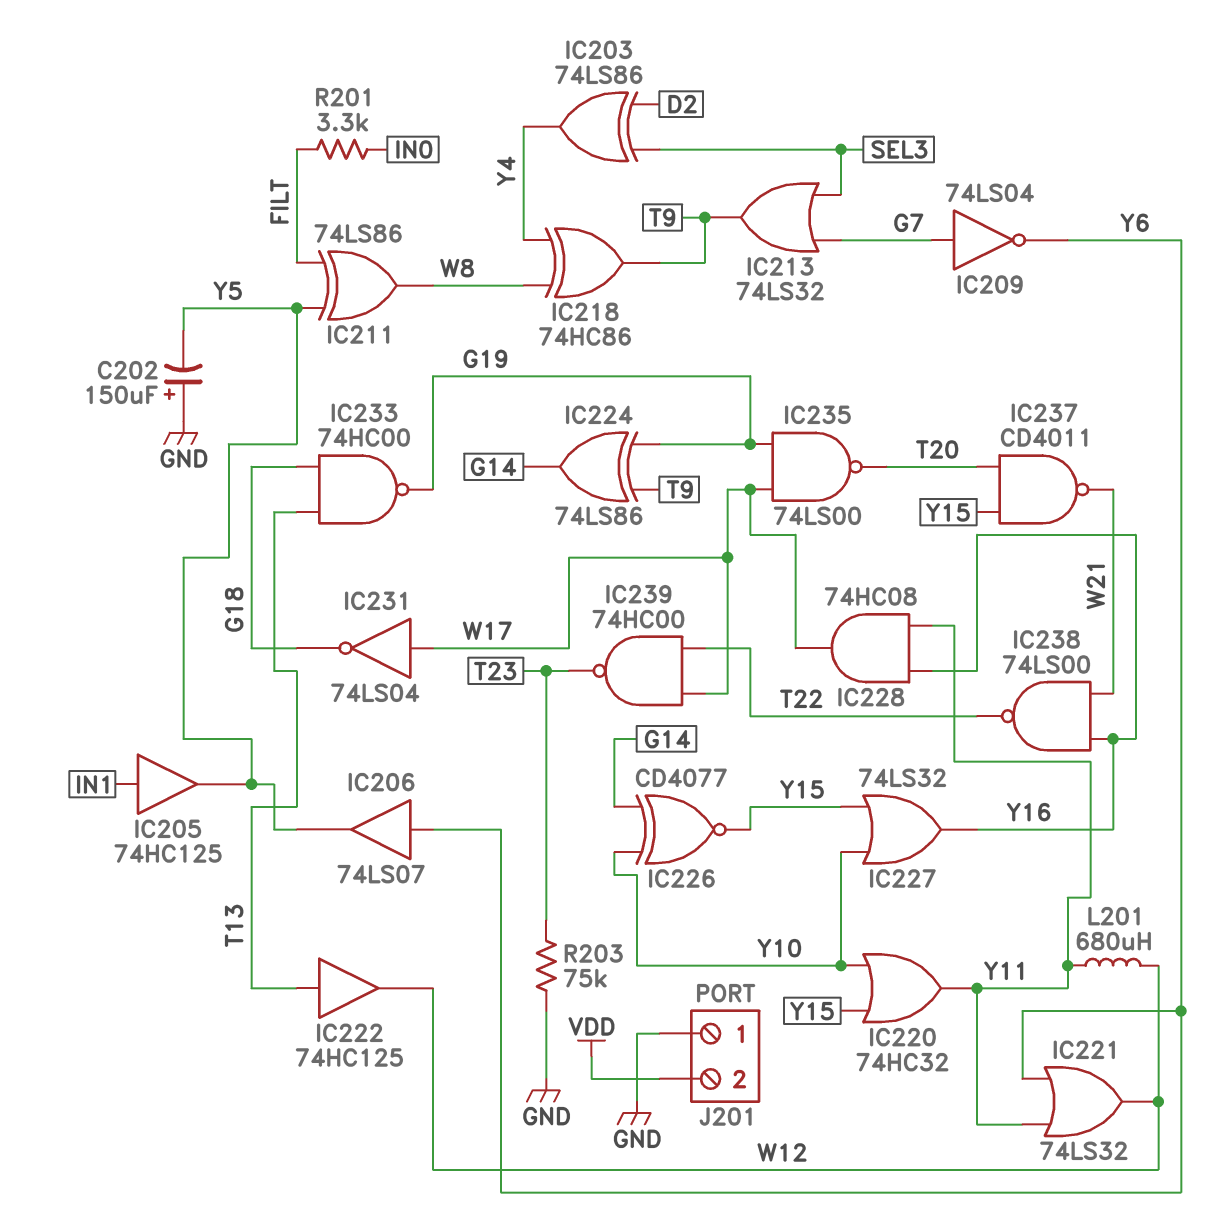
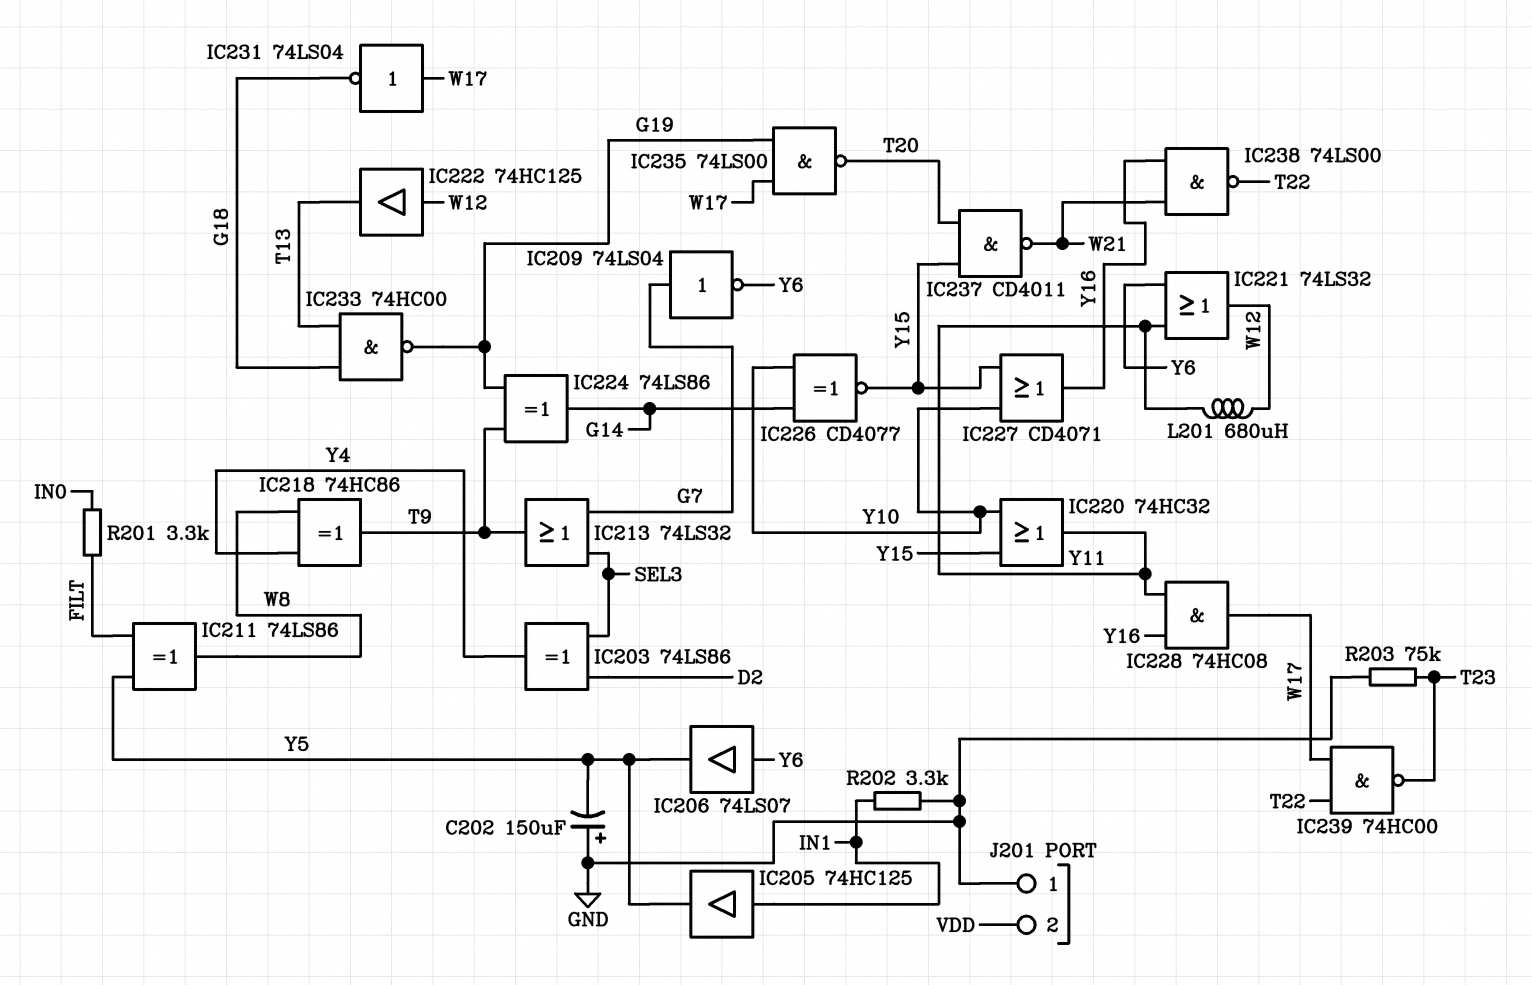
IC222: buffer 74HC125 (in T13, out W12) -> buffer 74HC125 (in W12, out T13)
IC227: OR 74LS32 (in Y10, in Y15, out Y16) -> OR CD4071 (in Y10, in Y15, out Y16)
R202: none -> 3.3k (GND, IN1)

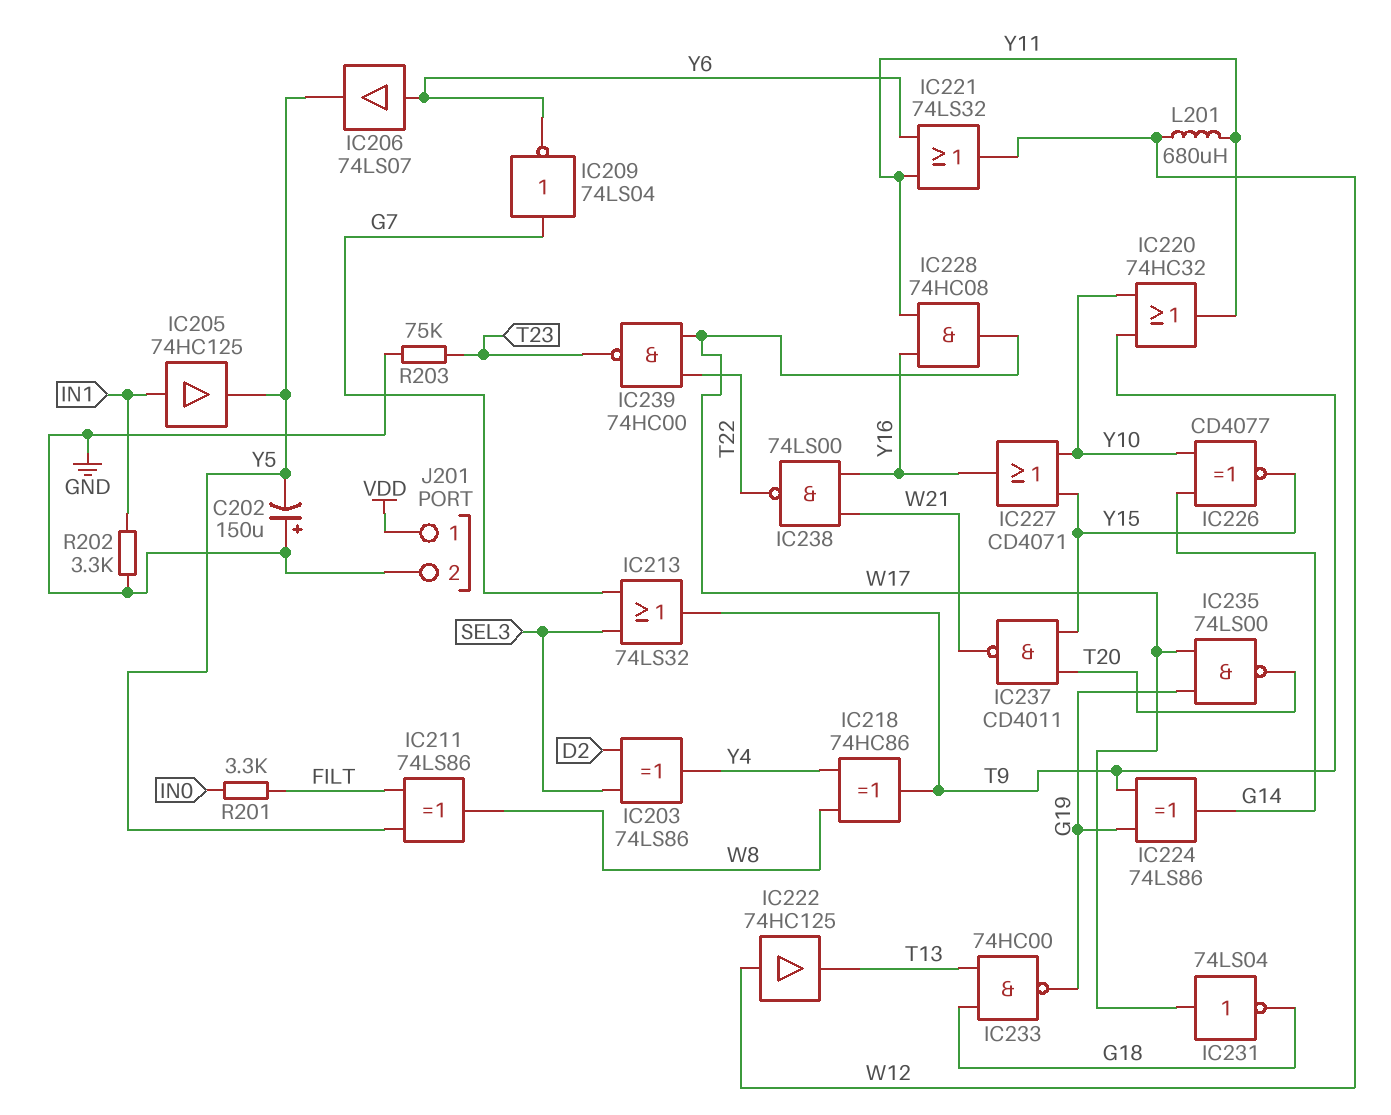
IC220: OR 74HC32 (in Y10, in Y15, out Y11) -> OR 74HC32 (in T9, in Y10, out Y11)
J201 pin 1: GND -> VDD
J201 pin 2: VDD -> GND

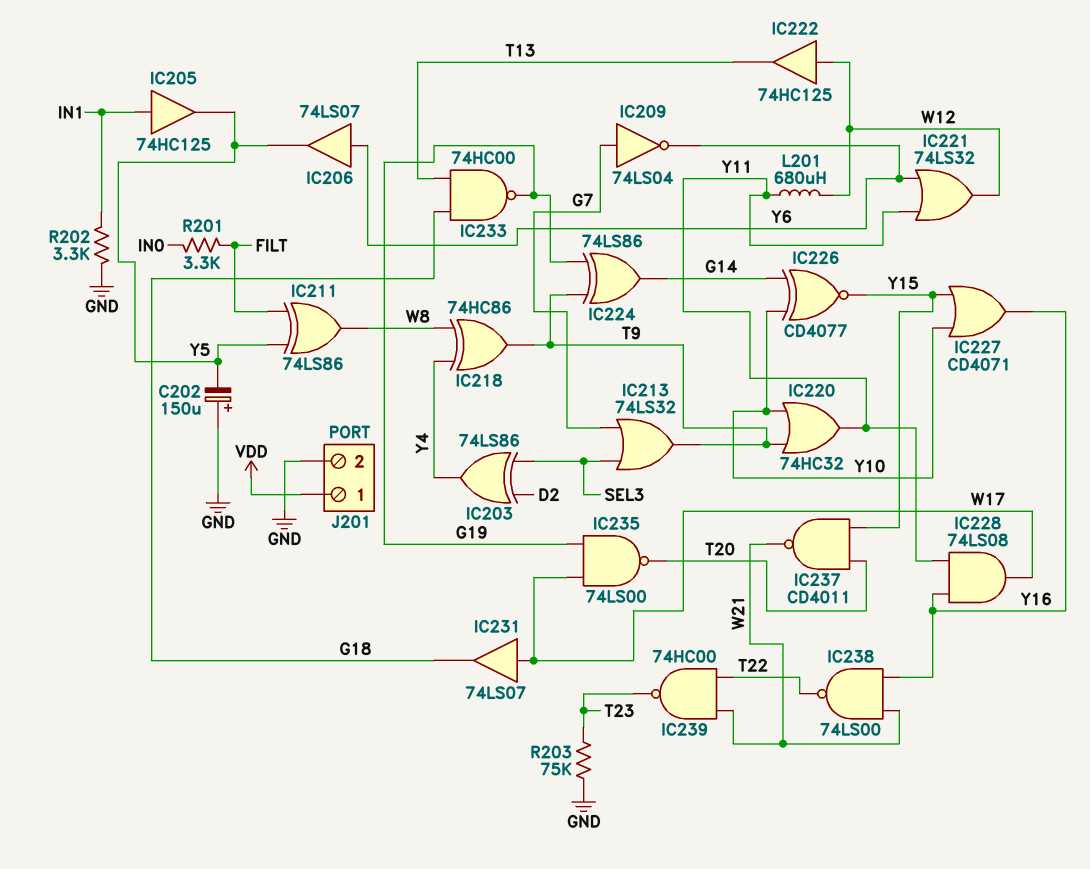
IC228: AND 74HC08 (in Y11, in Y16, out W17) -> AND 74LS08 (in Y11, in Y16, out W17)
IC231: NOT 74LS04 (in W17, out G18) -> buffer 74LS07 (in W17, out G18)
IC239: NAND 74HC00 (in T22, in W17, out T23) -> NAND 74HC00 (in T22, in W21, out T23)

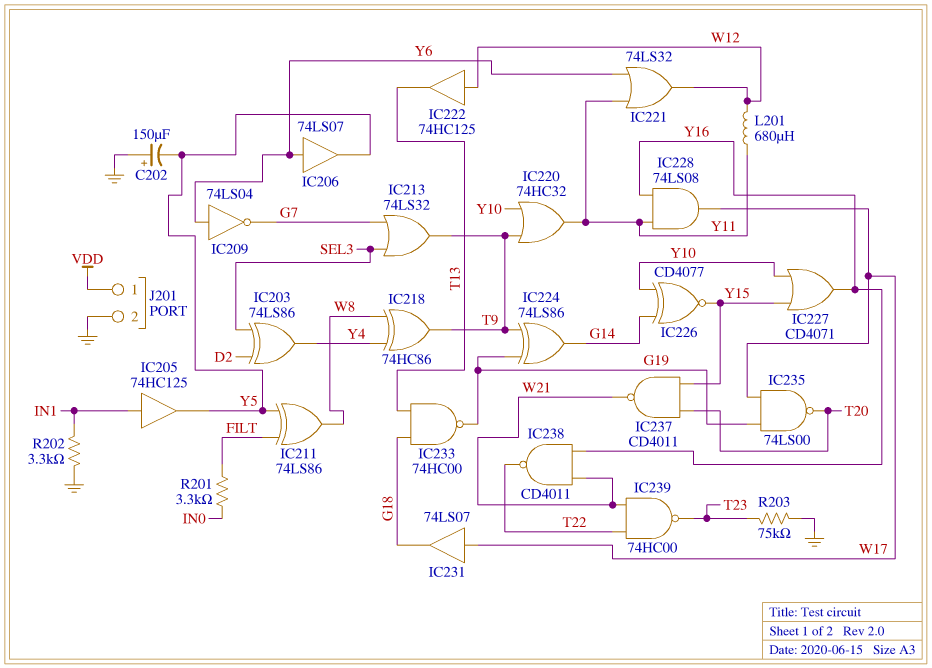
IC209: NOT 74LS04 (in G7, out Y6) -> NOT 74LS04 (in Y6, out G7)
IC238: NAND 74LS00 (in W21, in Y16, out T22) -> NAND CD4011 (in W21, in Y16, out T22)

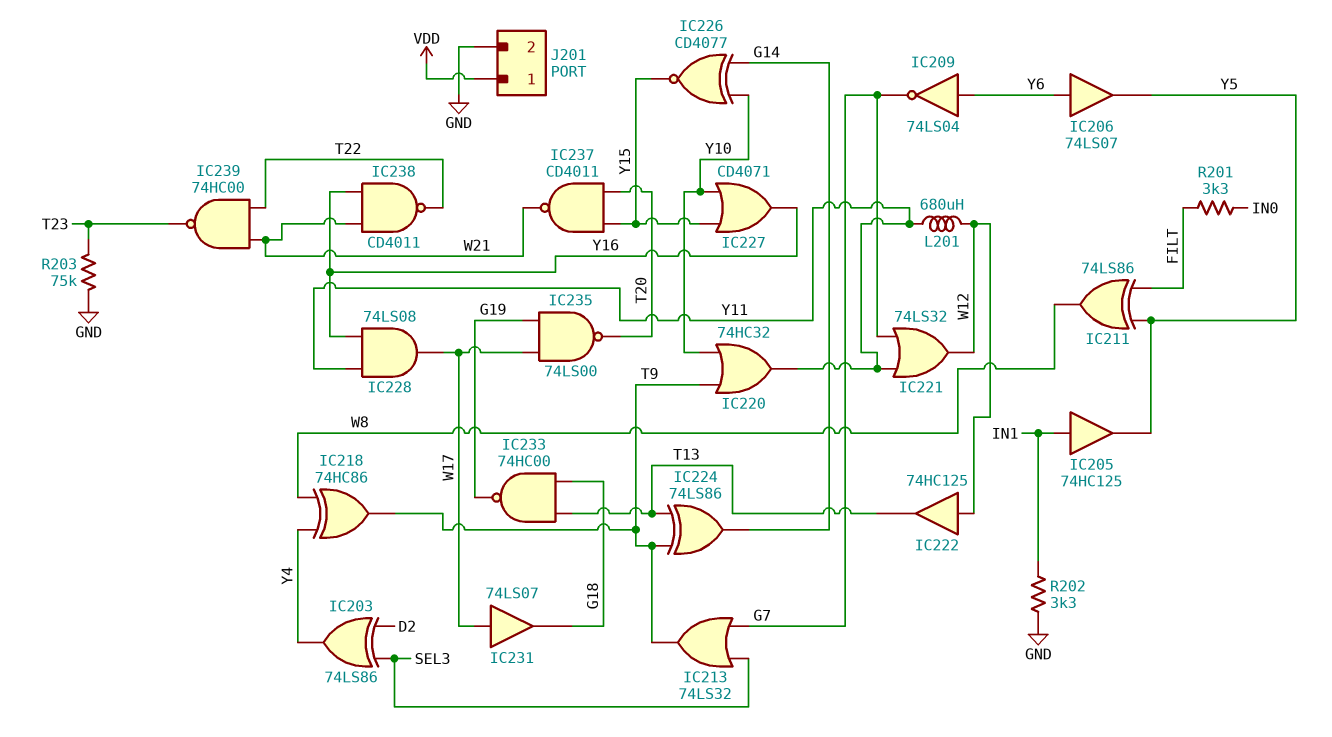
C202: 150uF (plus GND, minus Y5) -> none
IC221: OR 74LS32 (in Y6, in Y11, out W12) -> OR 74LS32 (in G7, in Y11, out W12)
IC224: XOR 74LS86 (in G19, in T9, out G14) -> XOR 74LS86 (in T9, in T13, out G14)

